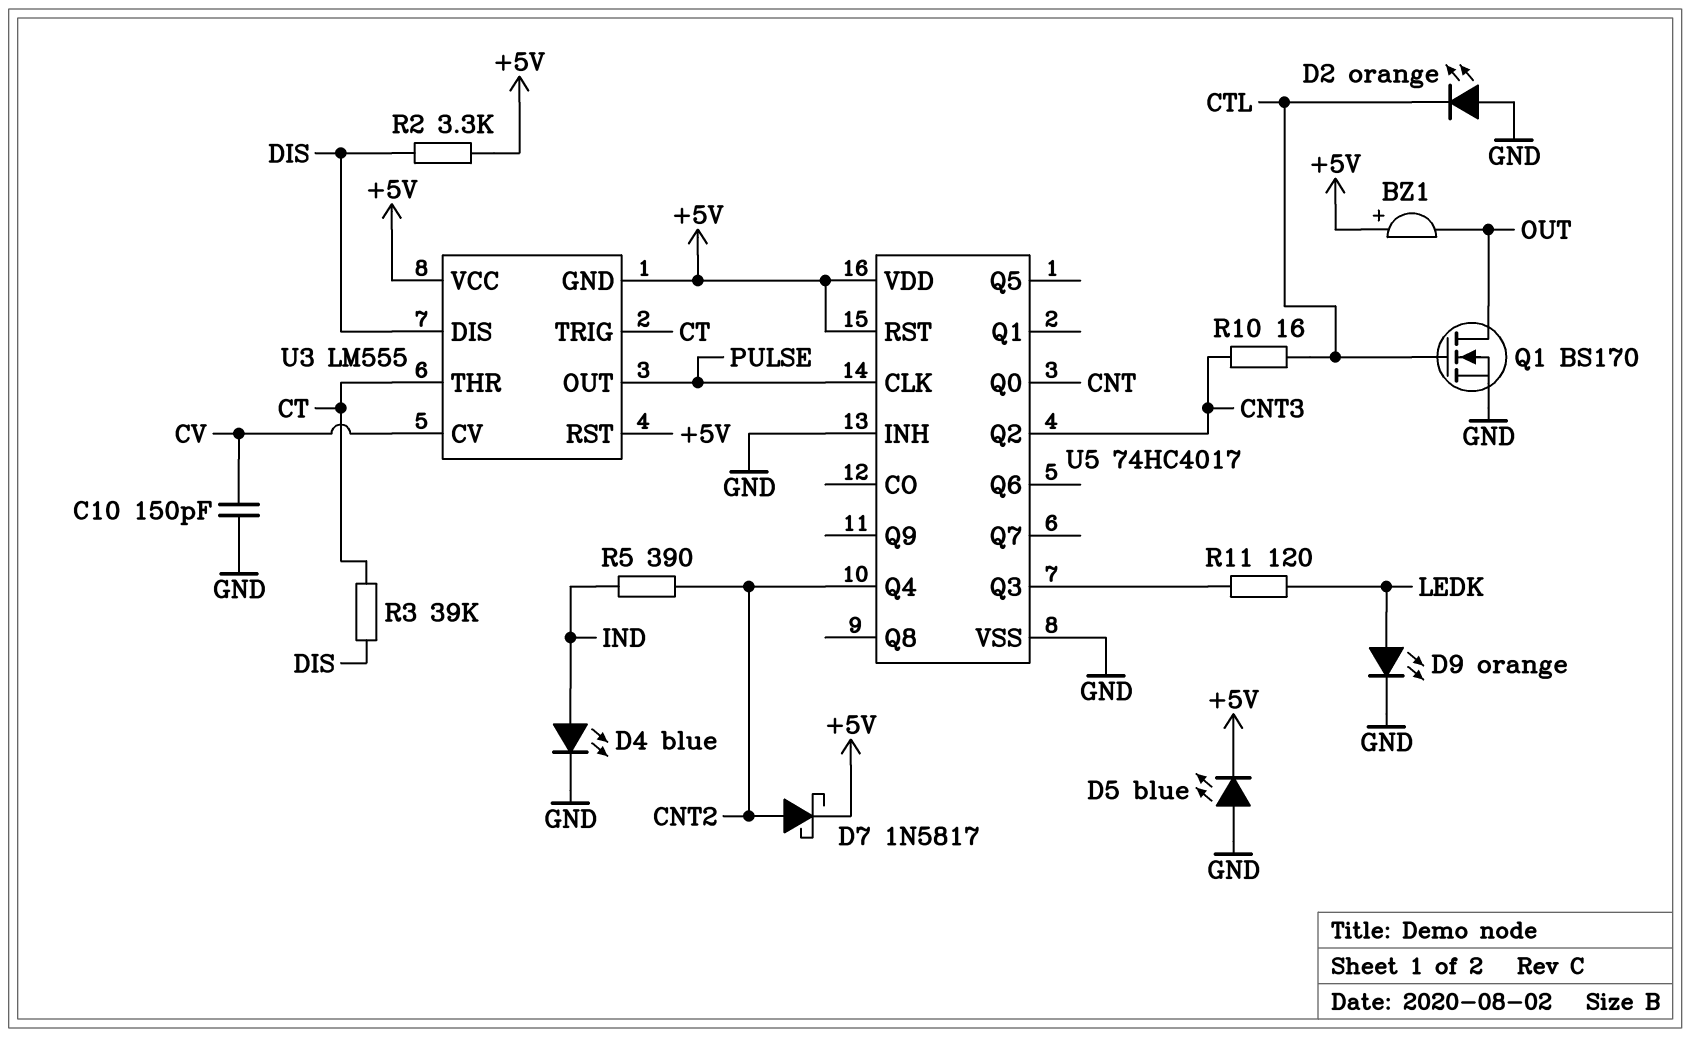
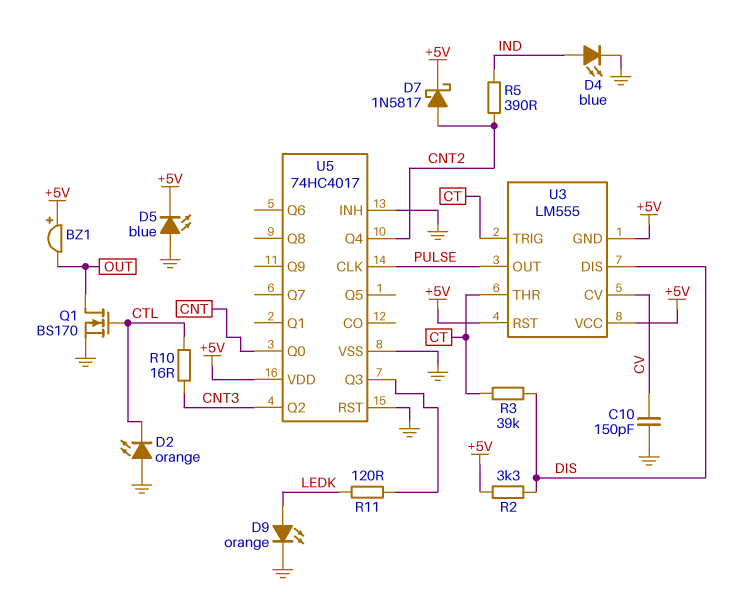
U5 pin RST: +5V -> GND

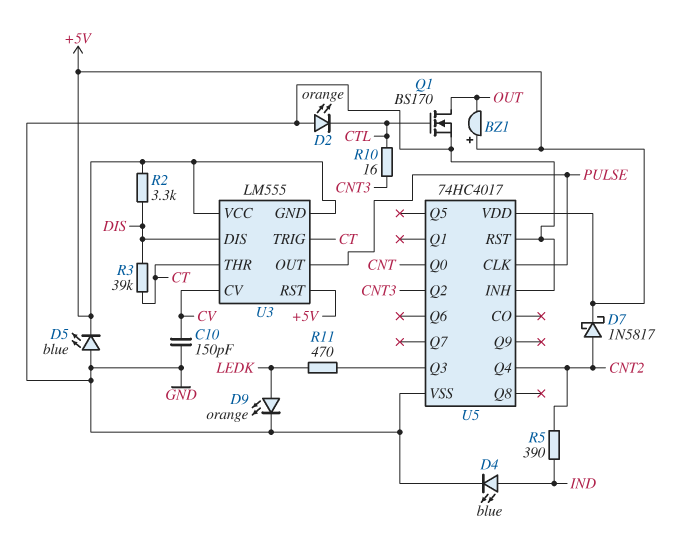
R11: 120 (LEDK, U5/Q3) -> 470 (LEDK, U5/Q3)

